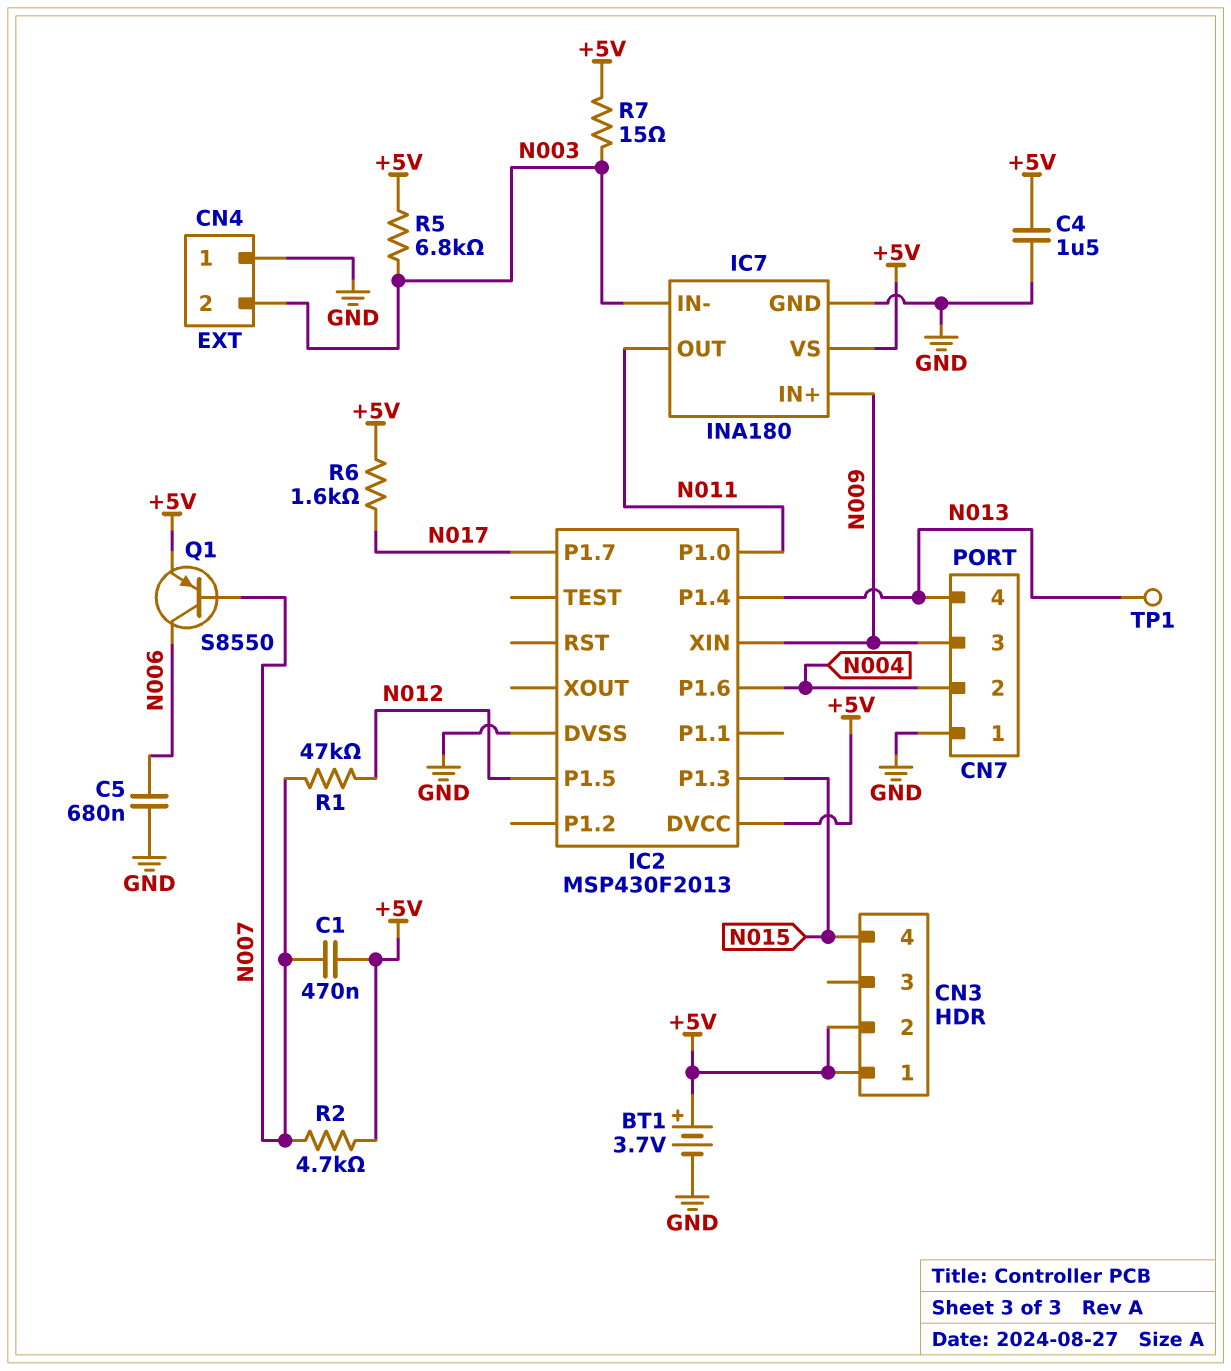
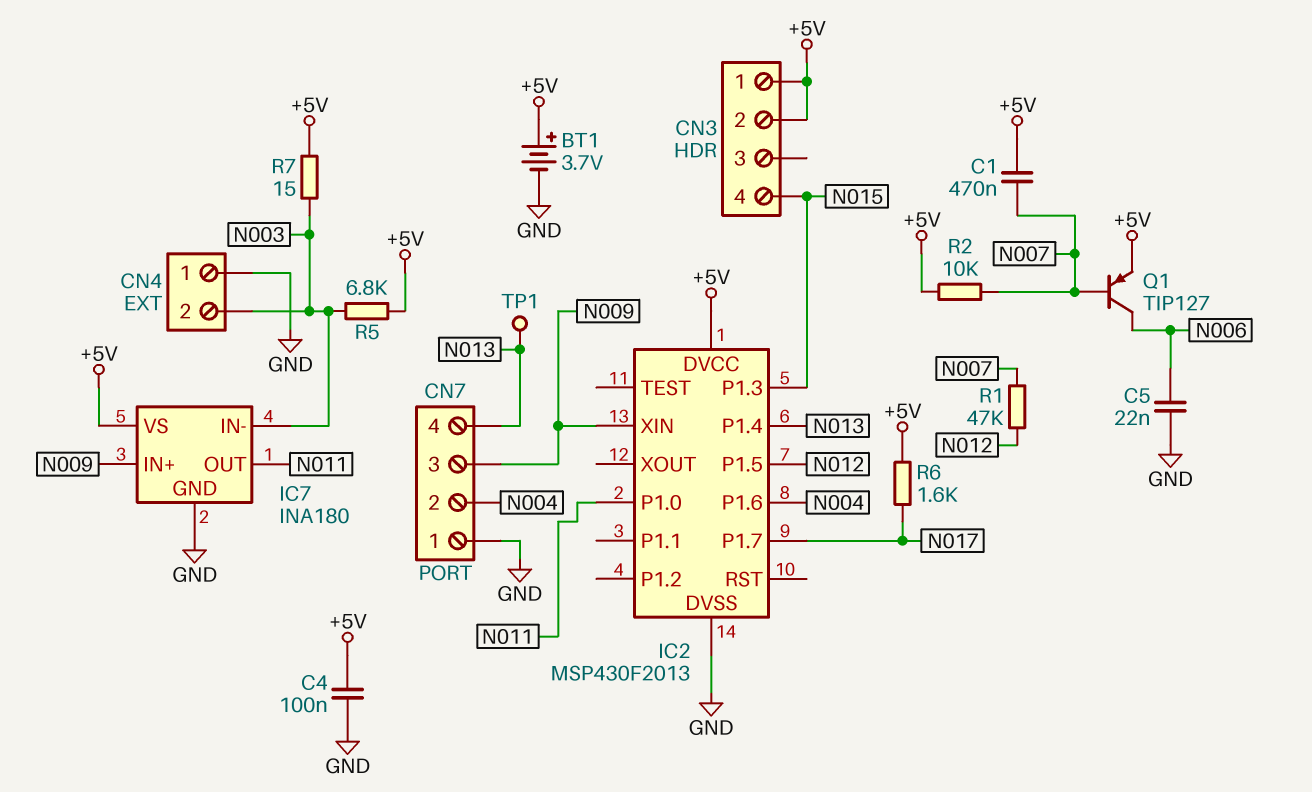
C4: 1.5uF (+5V, GND) -> 100nF (+5V, GND)
C5: 680nF (GND, N006) -> 22nF (GND, N006)
Q1: PNP S8550 (B N007, C N006, E +5V) -> PNP TIP127 (B N007, C N006, E +5V)
R2: 4.7k (+5V, N007) -> 10k (+5V, N007)

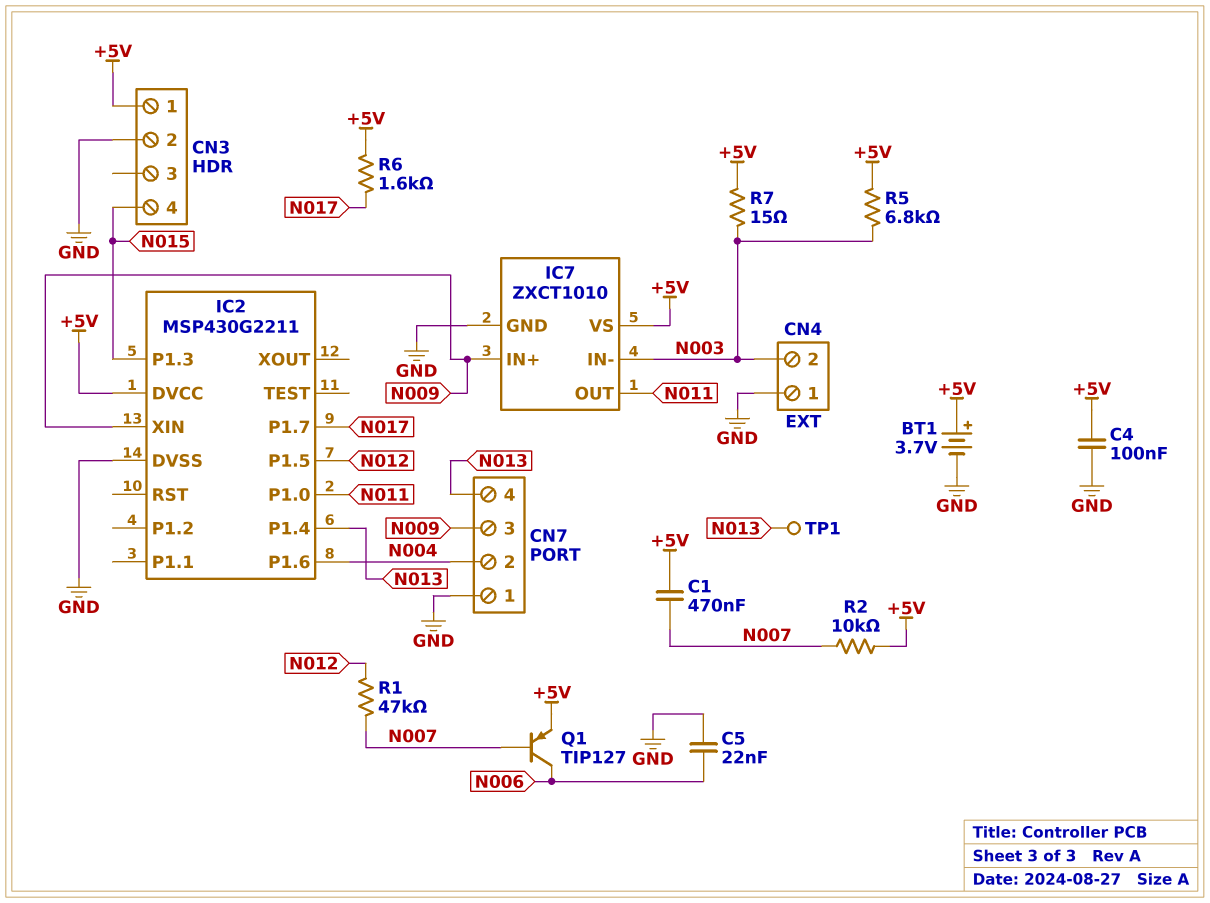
CN3 pin 2: +5V -> GND
IC2: MSP430F2013 -> MSP430G2211
IC7: INA180 -> ZXCT1010

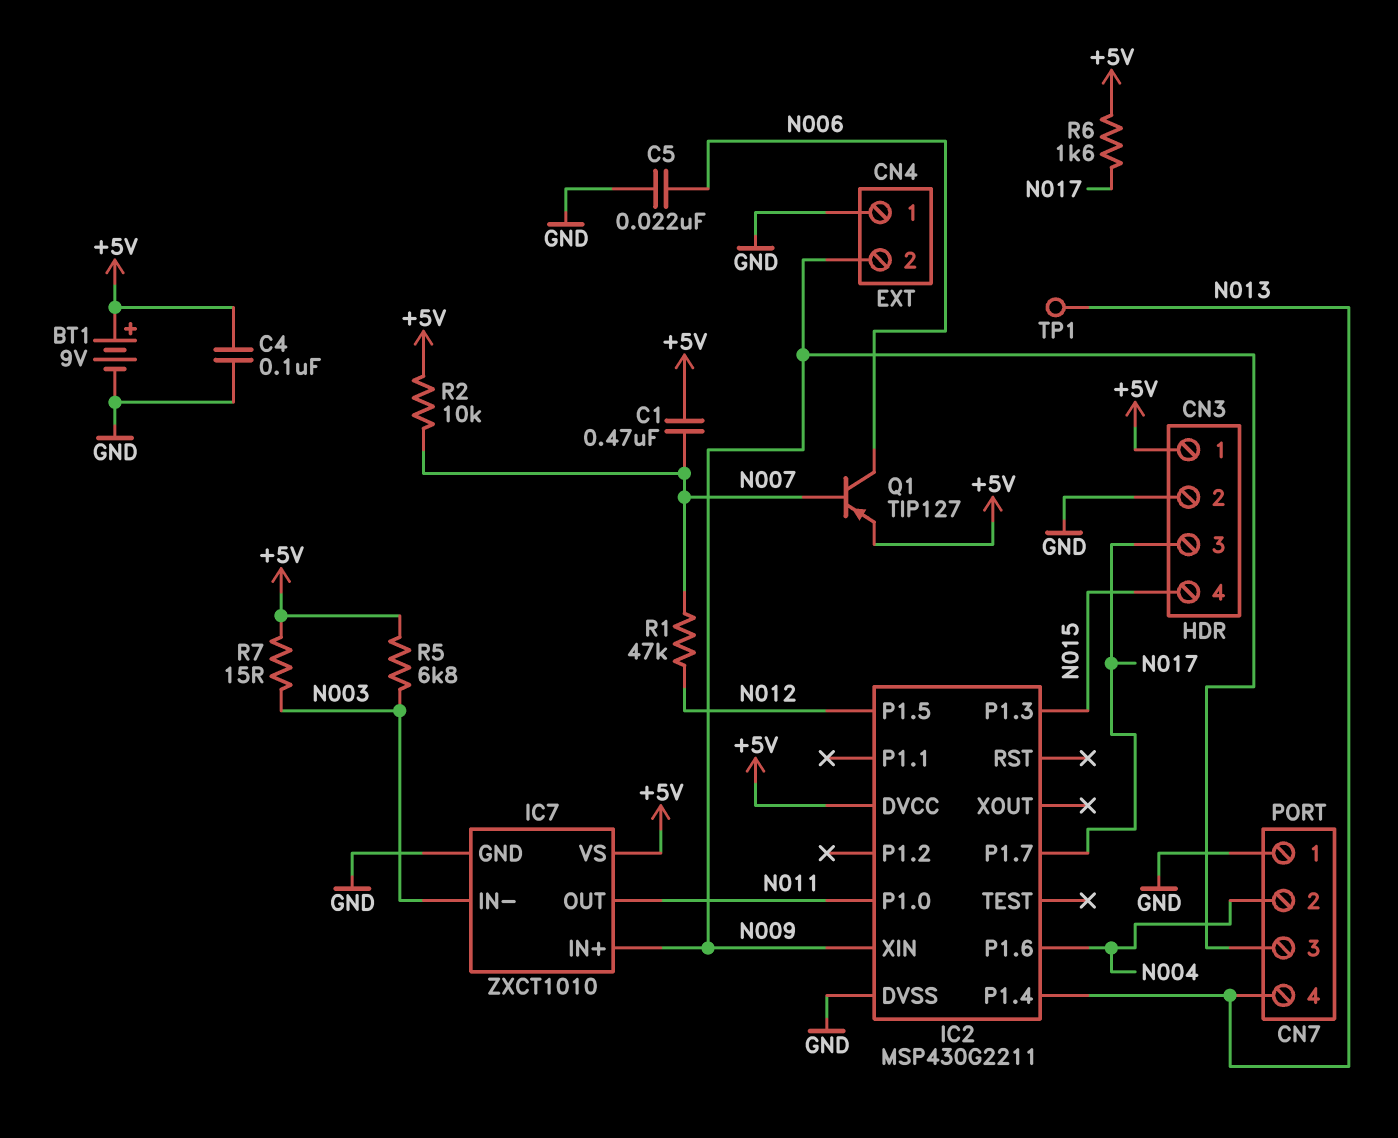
BT1: 3.7V (plus +5V, minus GND) -> 9V (plus +5V, minus GND)
CN3 pin 3: none -> N017
CN4 pin 2: N003 -> N009

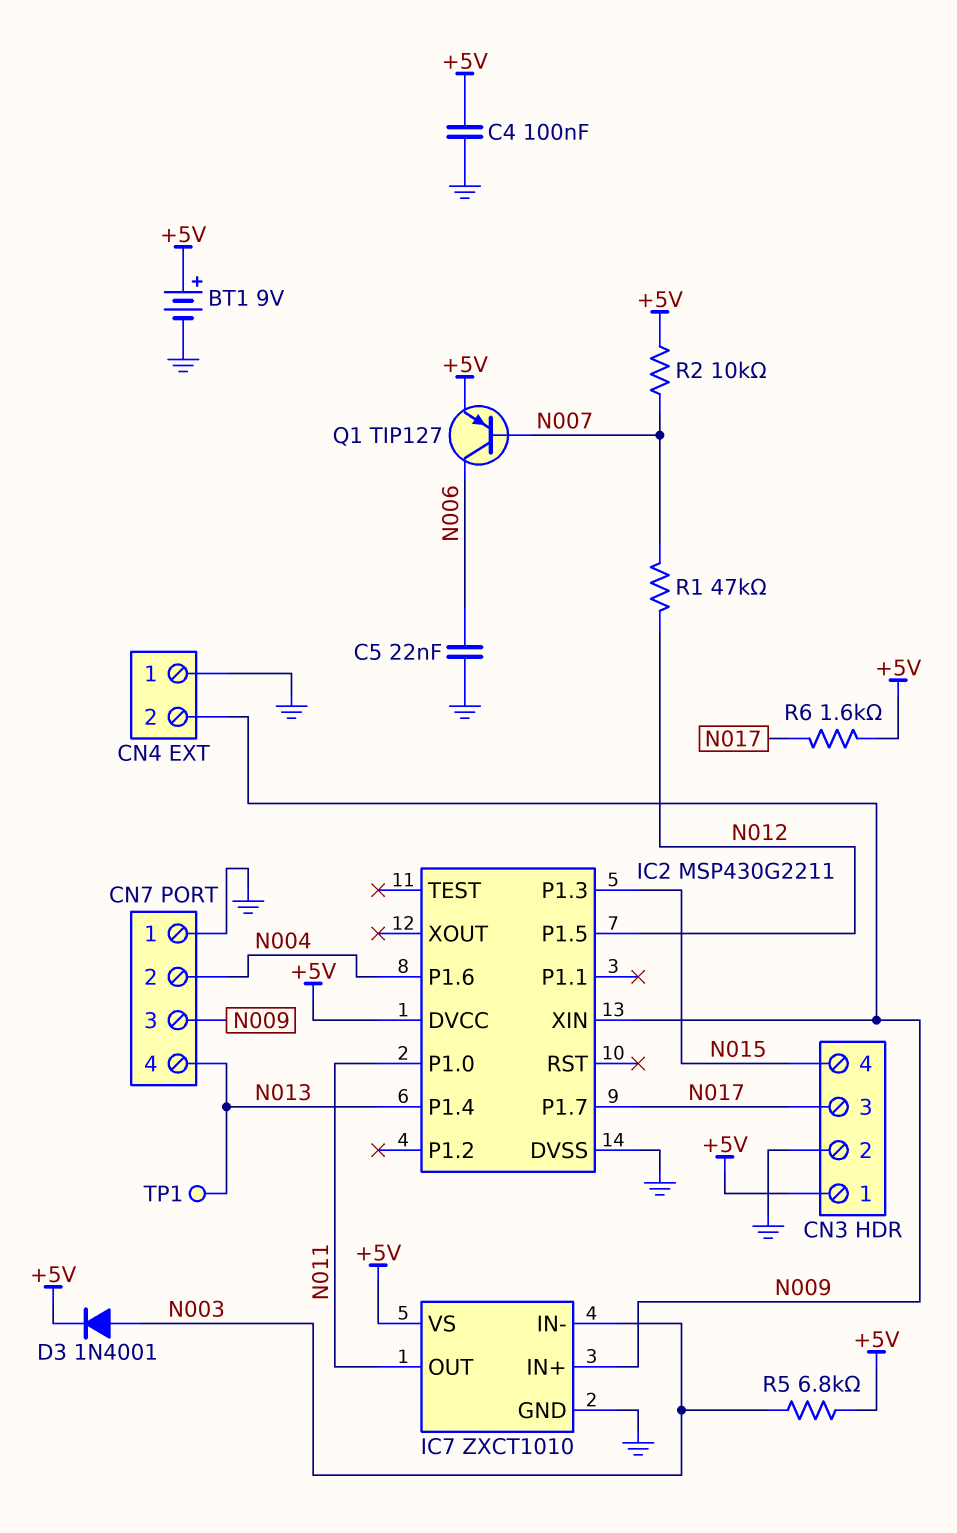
C1: 470nF (+5V, N007) -> none
D3: none -> diode 1N4001 (A N003, K +5V)
R7: 15 (+5V, N003) -> none

